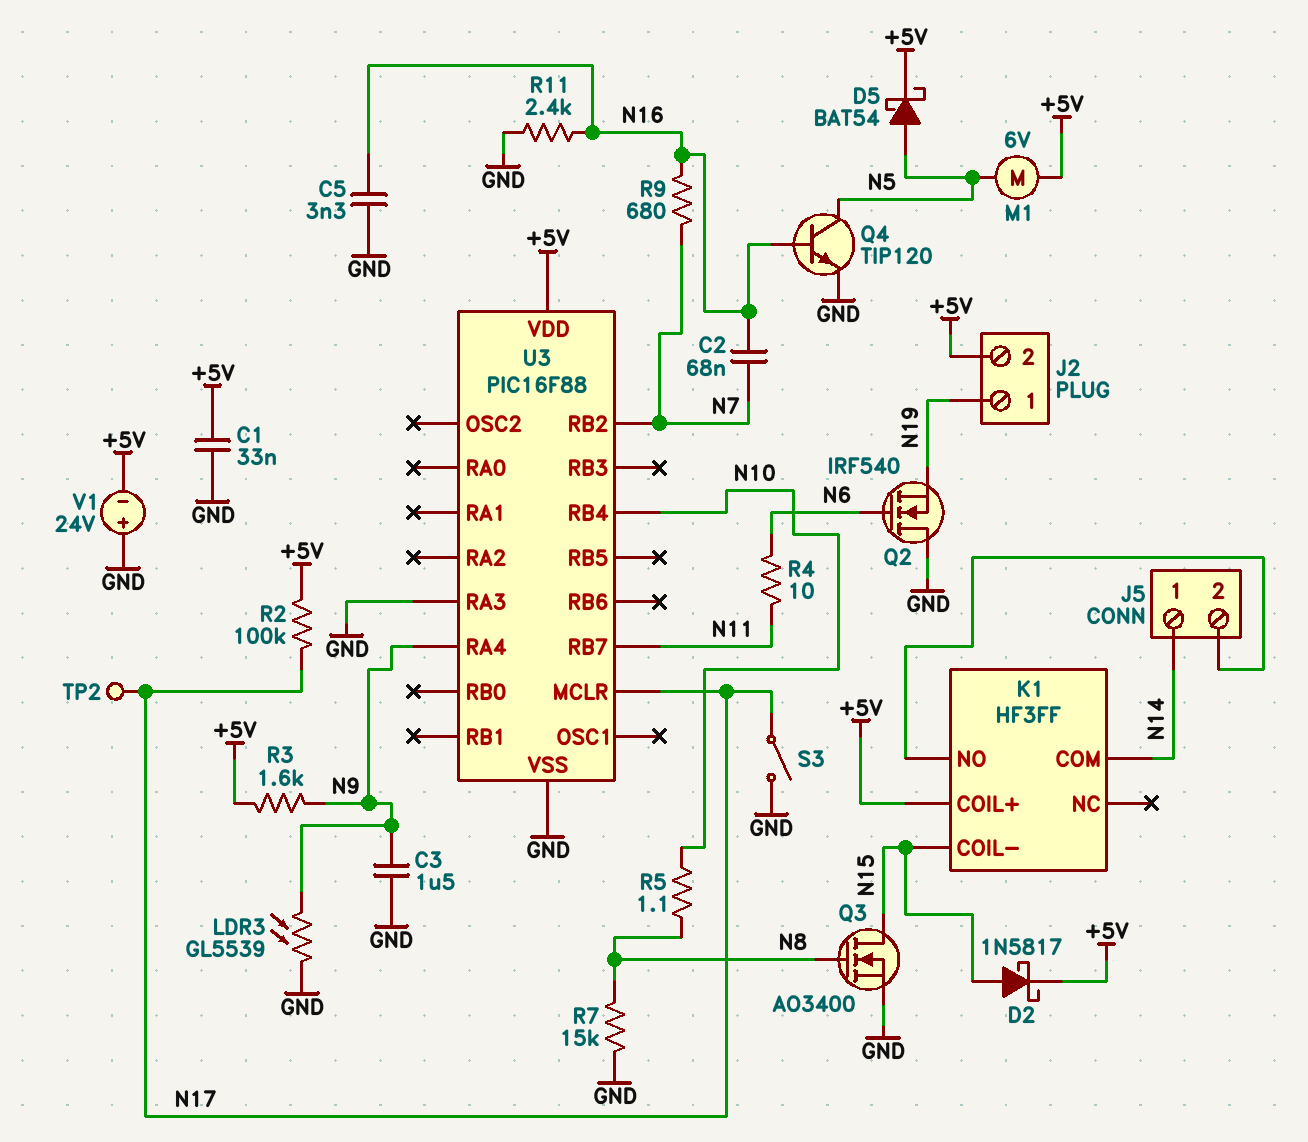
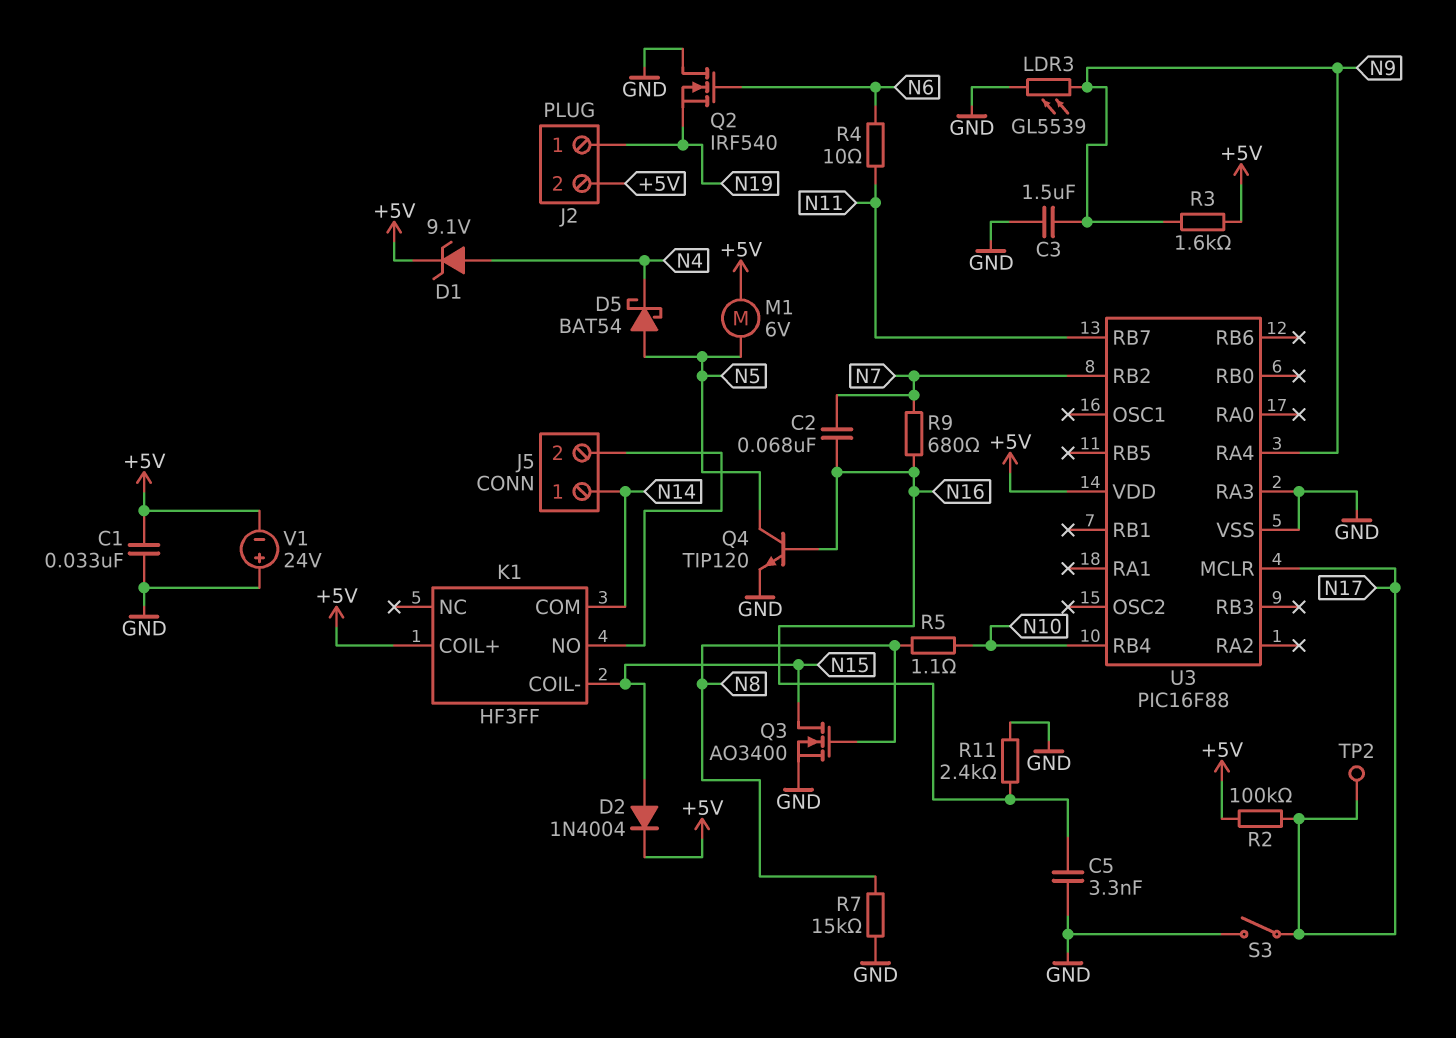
D1: none -> zener 9.1V (A N4, K +5V)
D2: schottky 1N5817 (A N15, K +5V) -> diode 1N4004 (A N15, K +5V)
D5: schottky BAT54 (A N5, K +5V) -> schottky BAT54 (A N5, K N4)

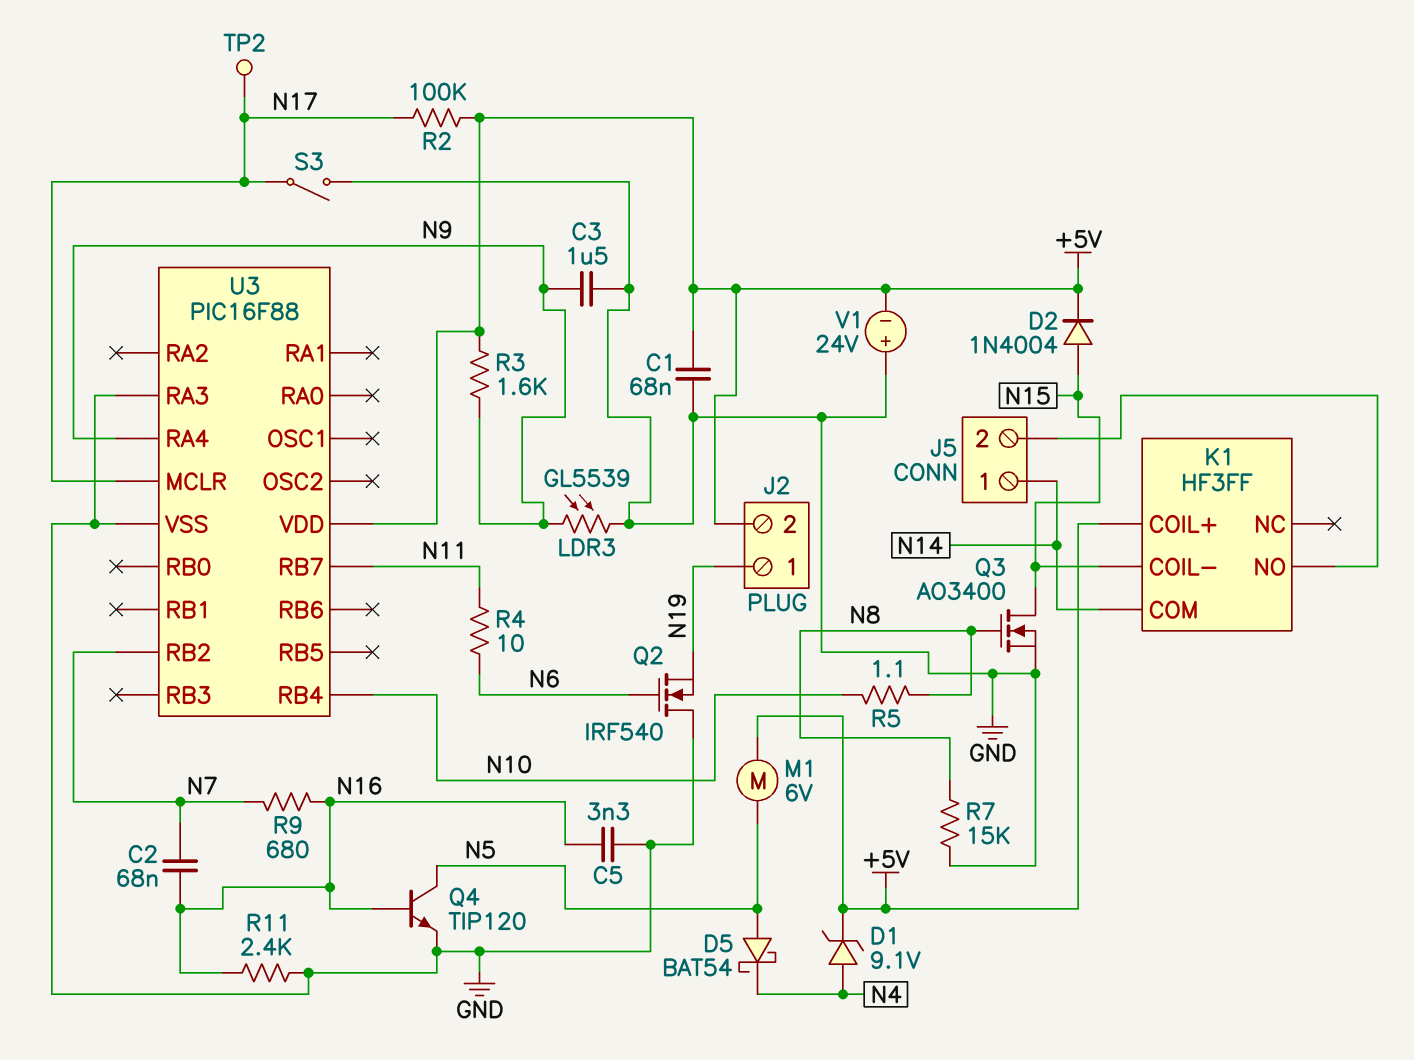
C1: 33nF (+5V, GND) -> 68nF (+5V, GND)

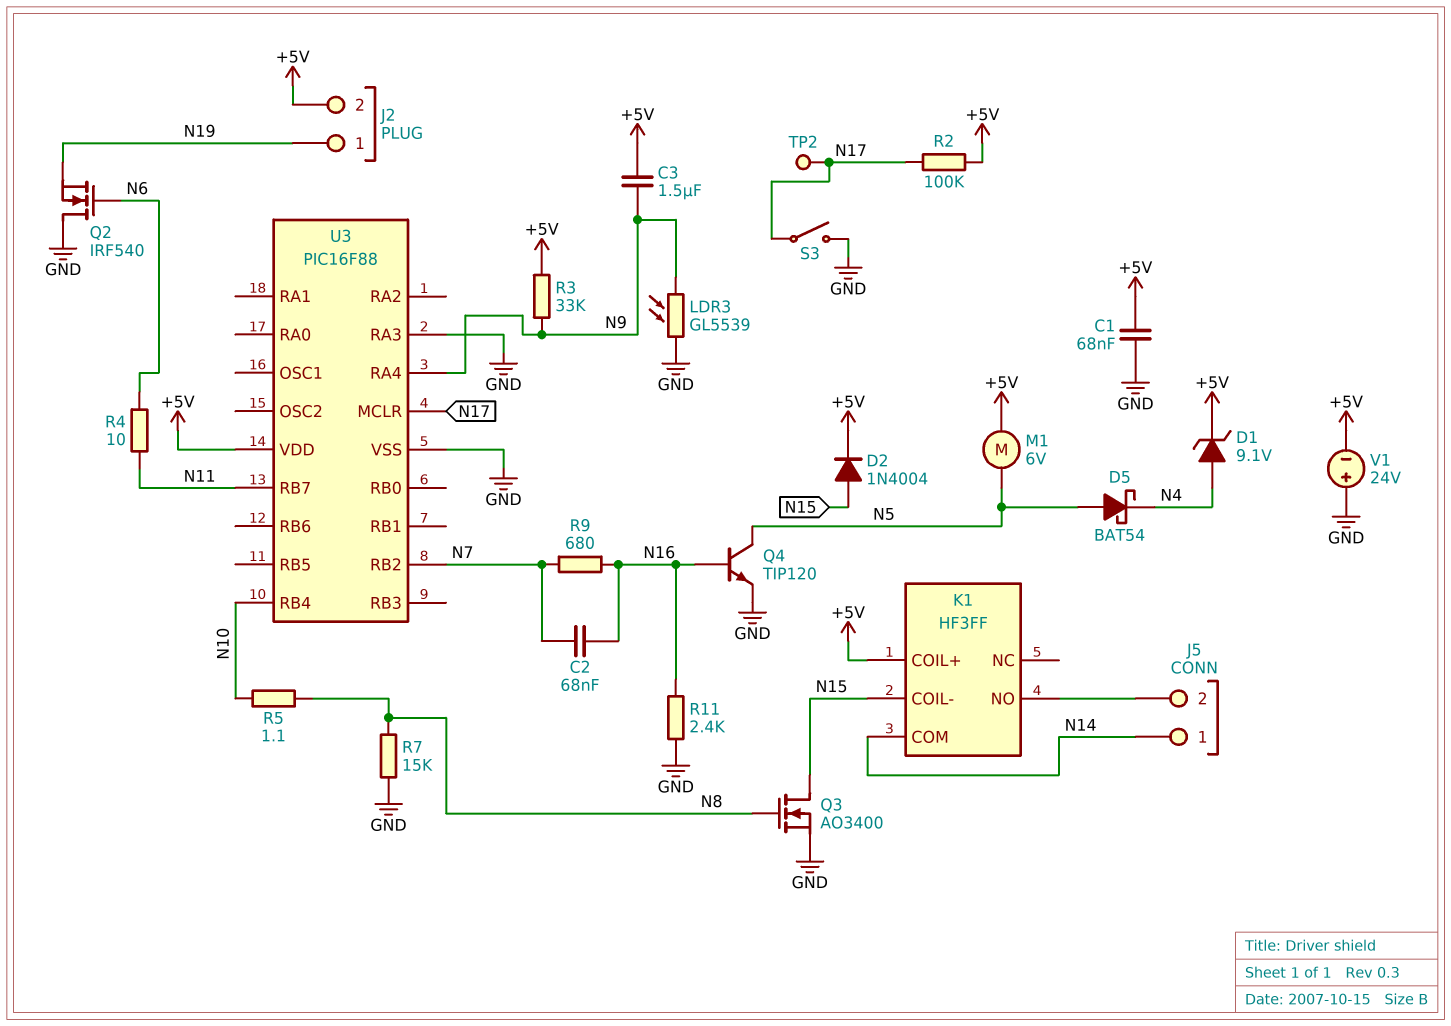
C3: 1.5uF (GND, N9) -> 1.5uF (+5V, N9)
C5: 3.3nF (GND, N16) -> none
R3: 1.6k (+5V, N9) -> 33k (+5V, N9)

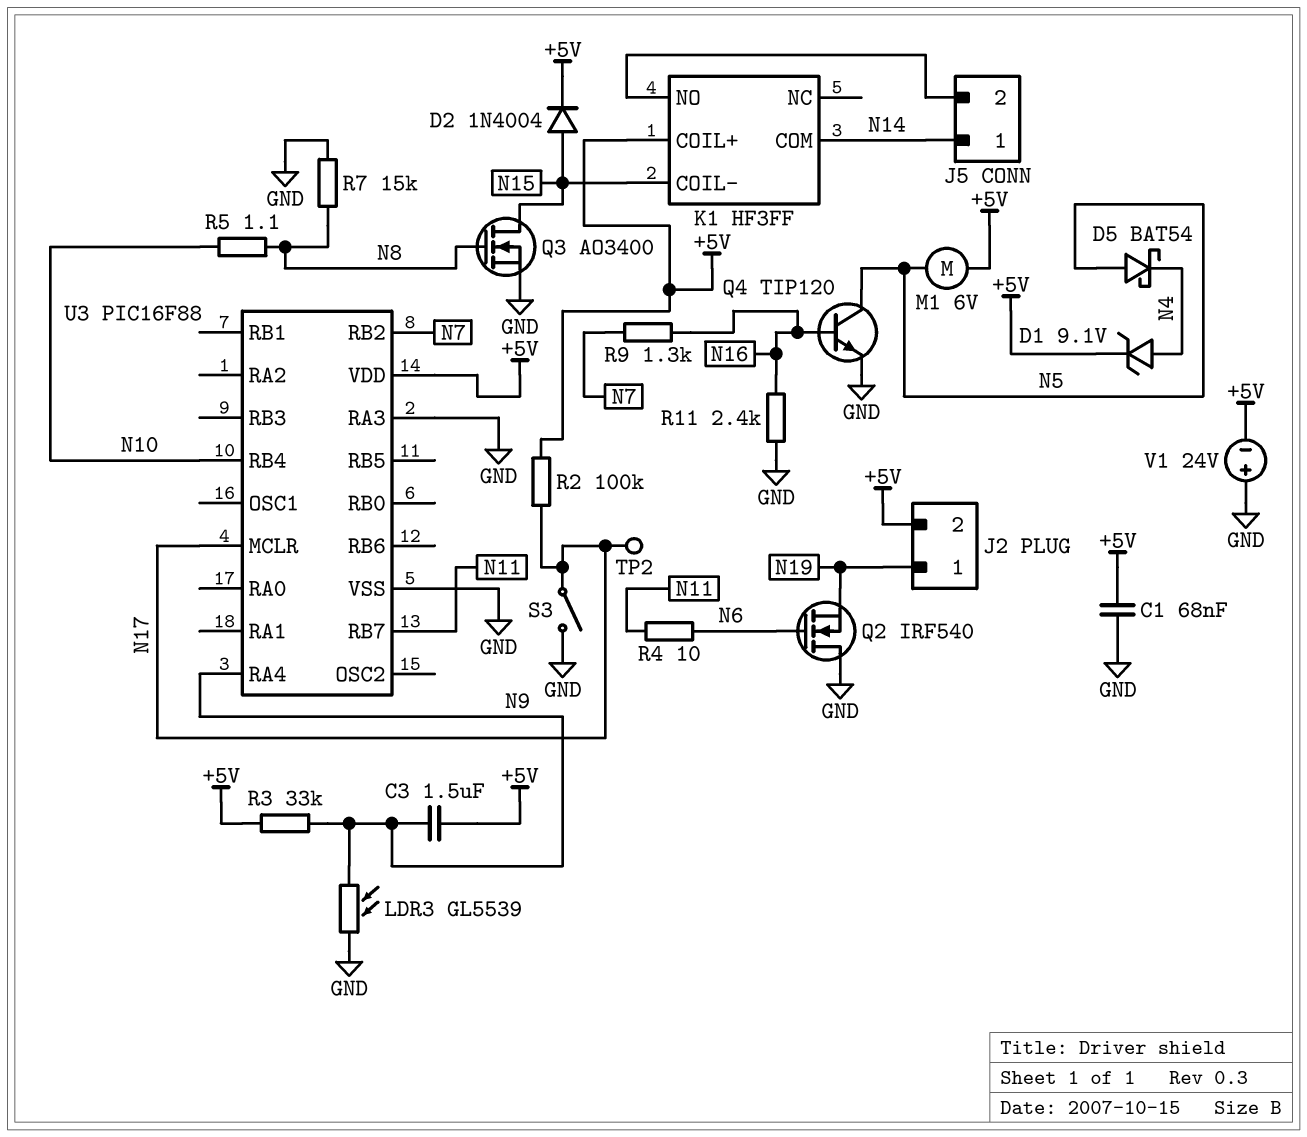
C2: 68nF (N7, N16) -> none
R9: 680 (N7, N16) -> 1.3k (N7, N16)

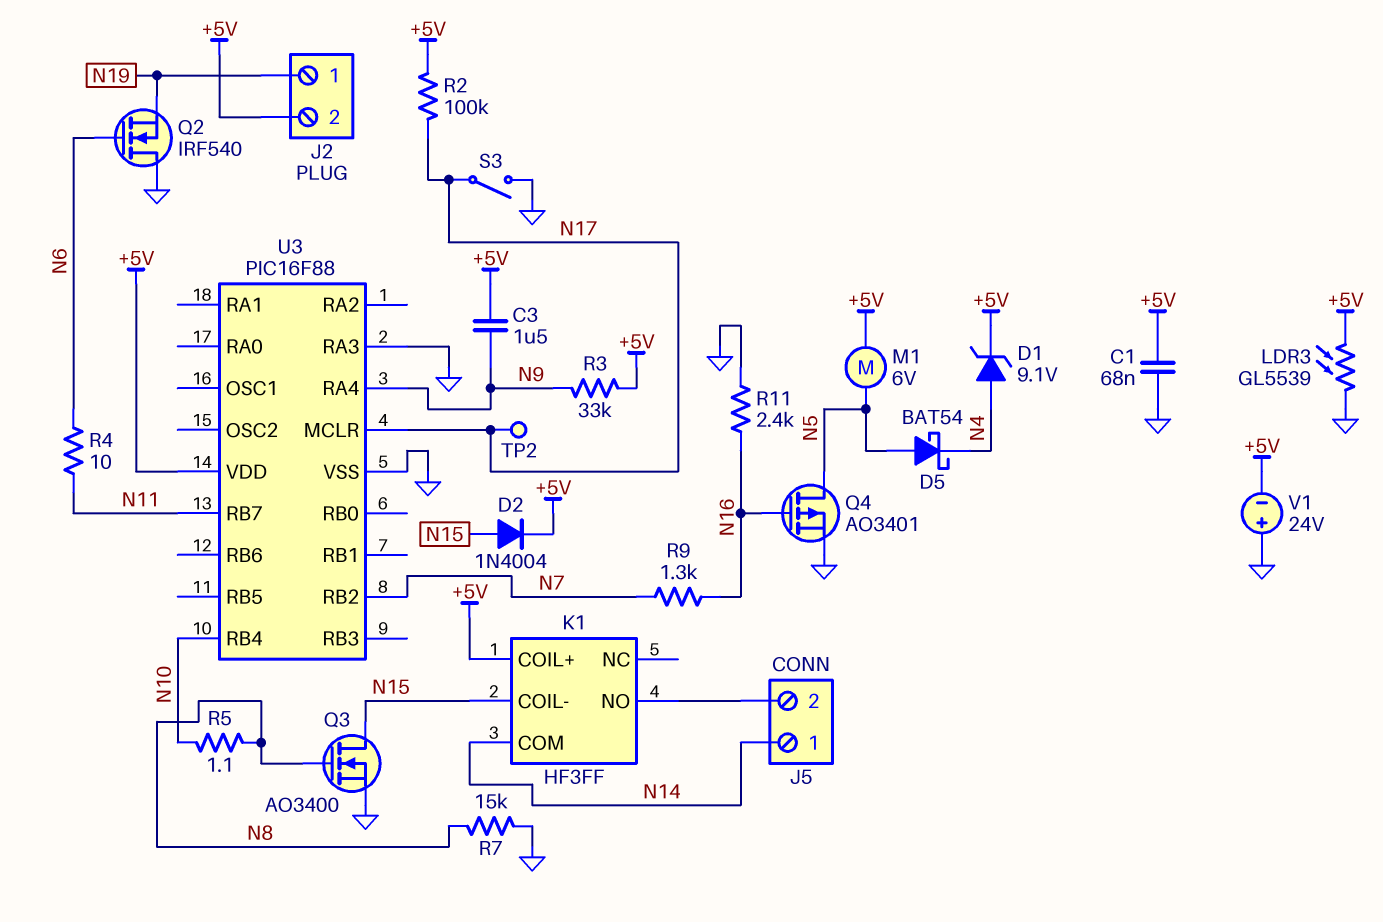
LDR3: GL5539 (GND, N9) -> GL5539 (+5V, GND)
Q4: NPN TIP120 (B N16, C N5, E GND) -> PMOS AO3401 (G N16, D N5, S GND)

